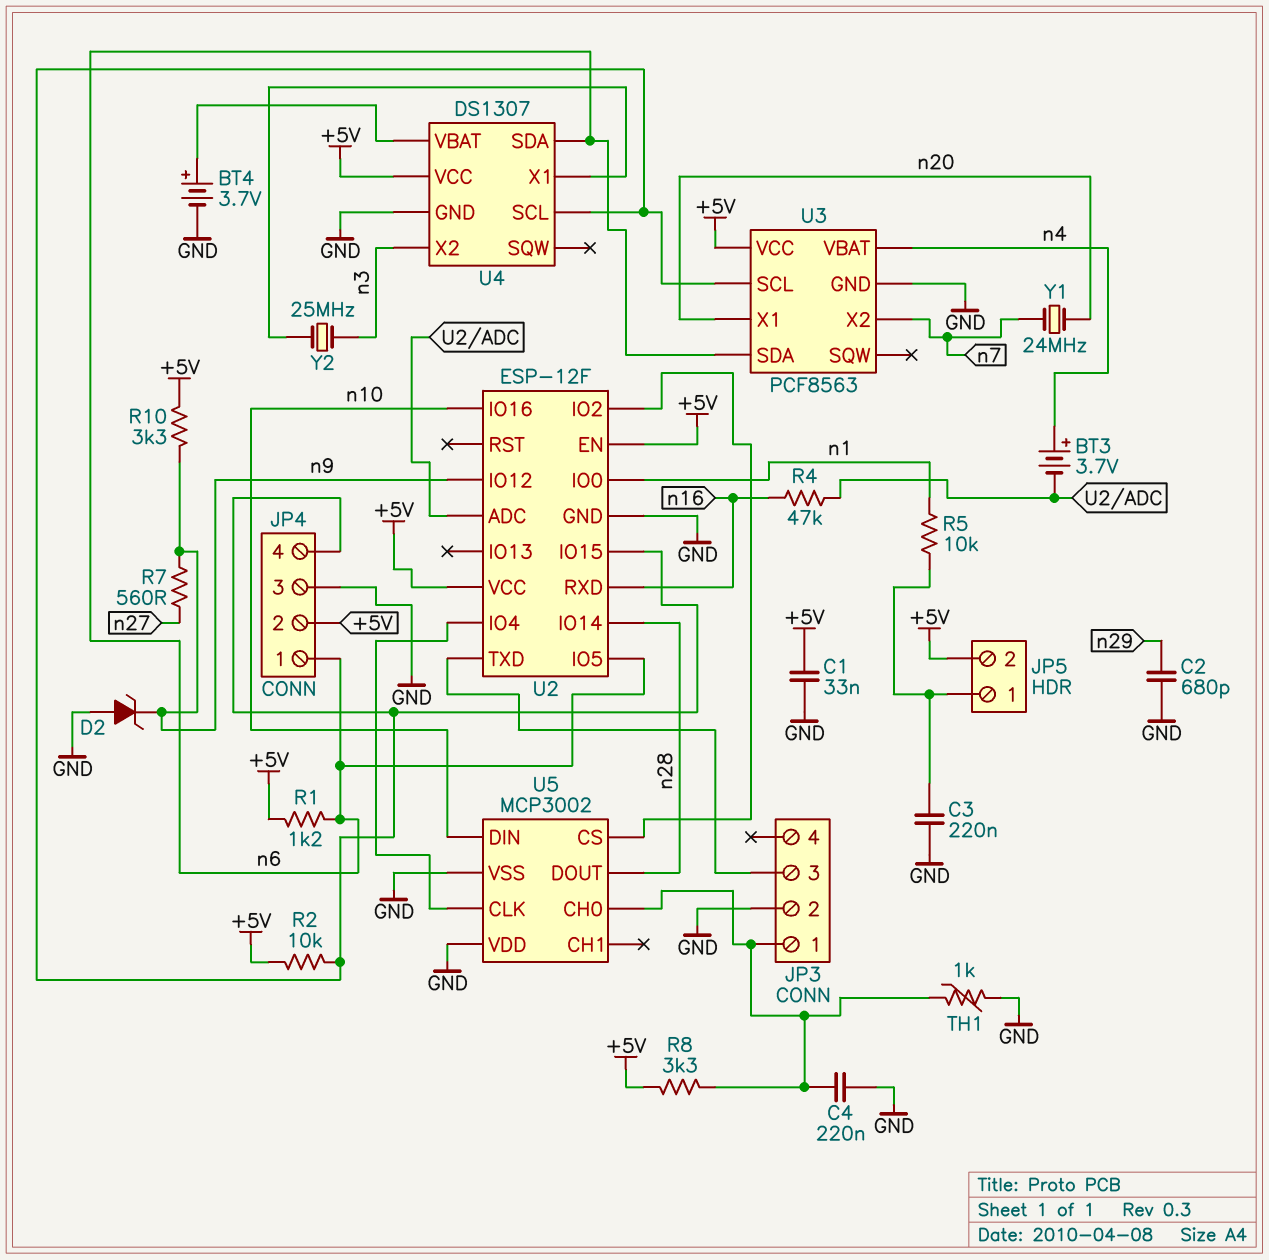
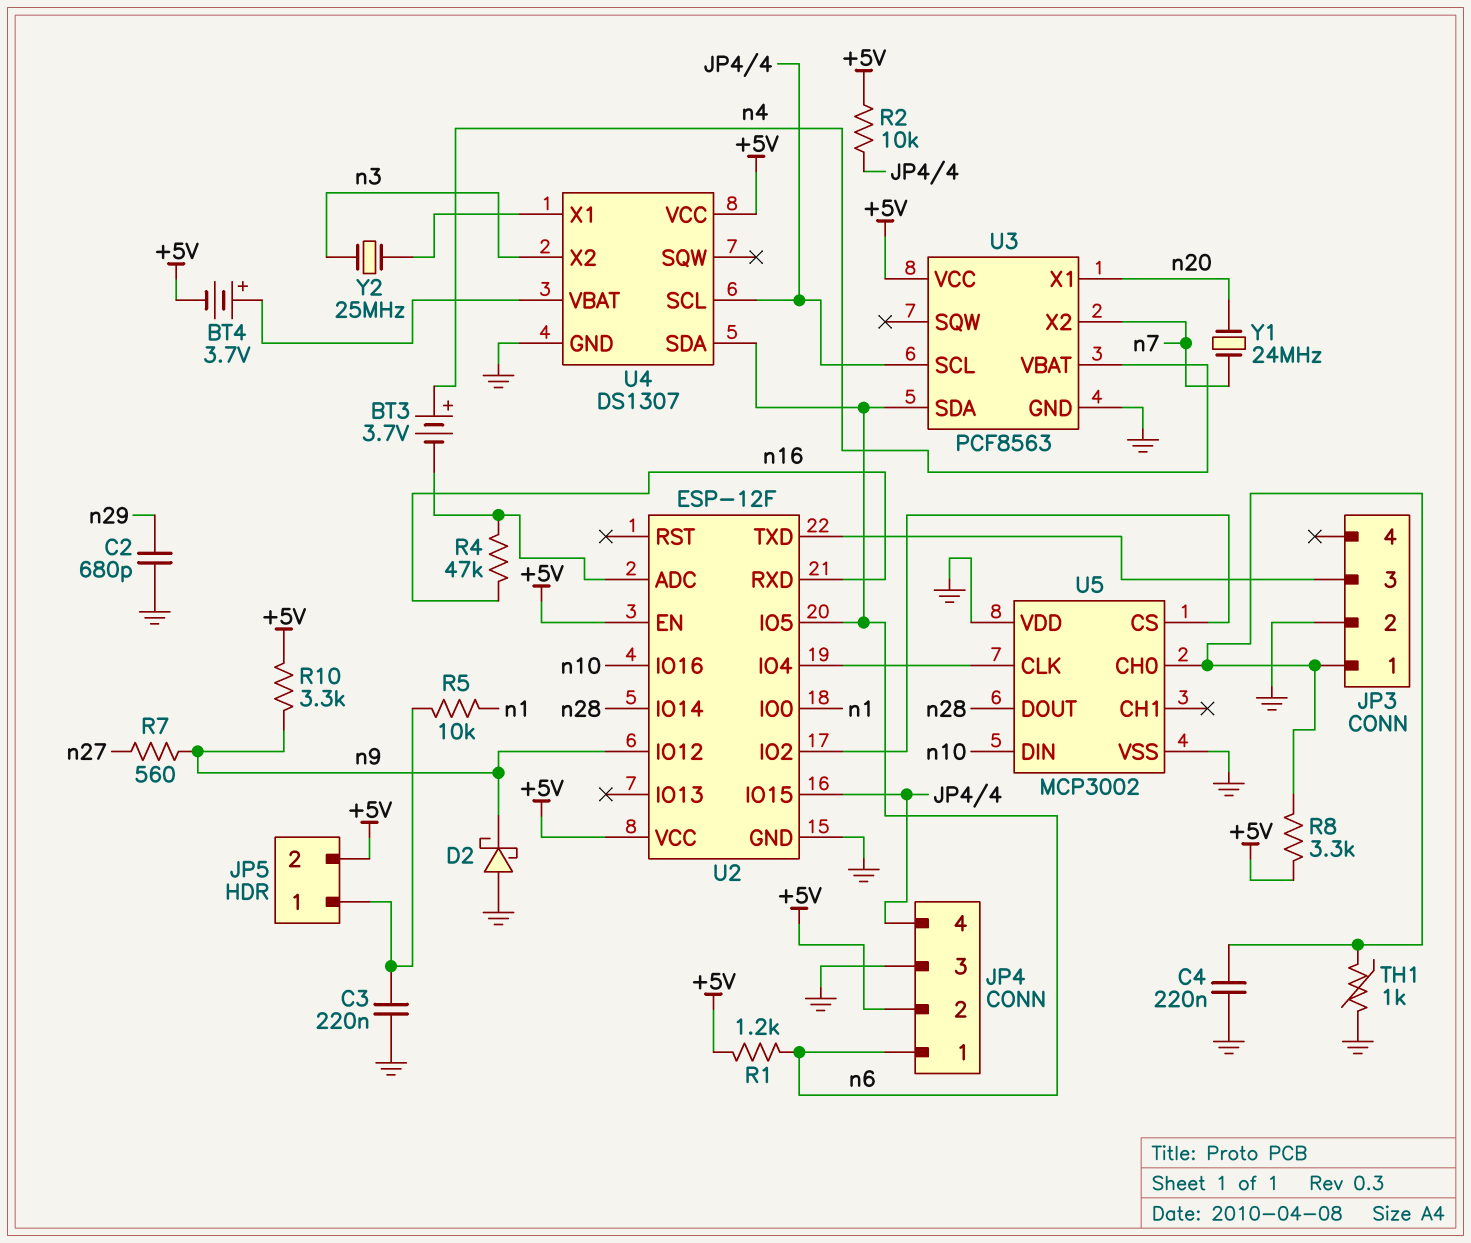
BT4: 3.7V (plus U4/VBAT, minus GND) -> 3.7V (plus U4/VBAT, minus +5V)
C1: 33nF (+5V, GND) -> none
D2: zener (A GND, K n9) -> schottky (A GND, K n9)

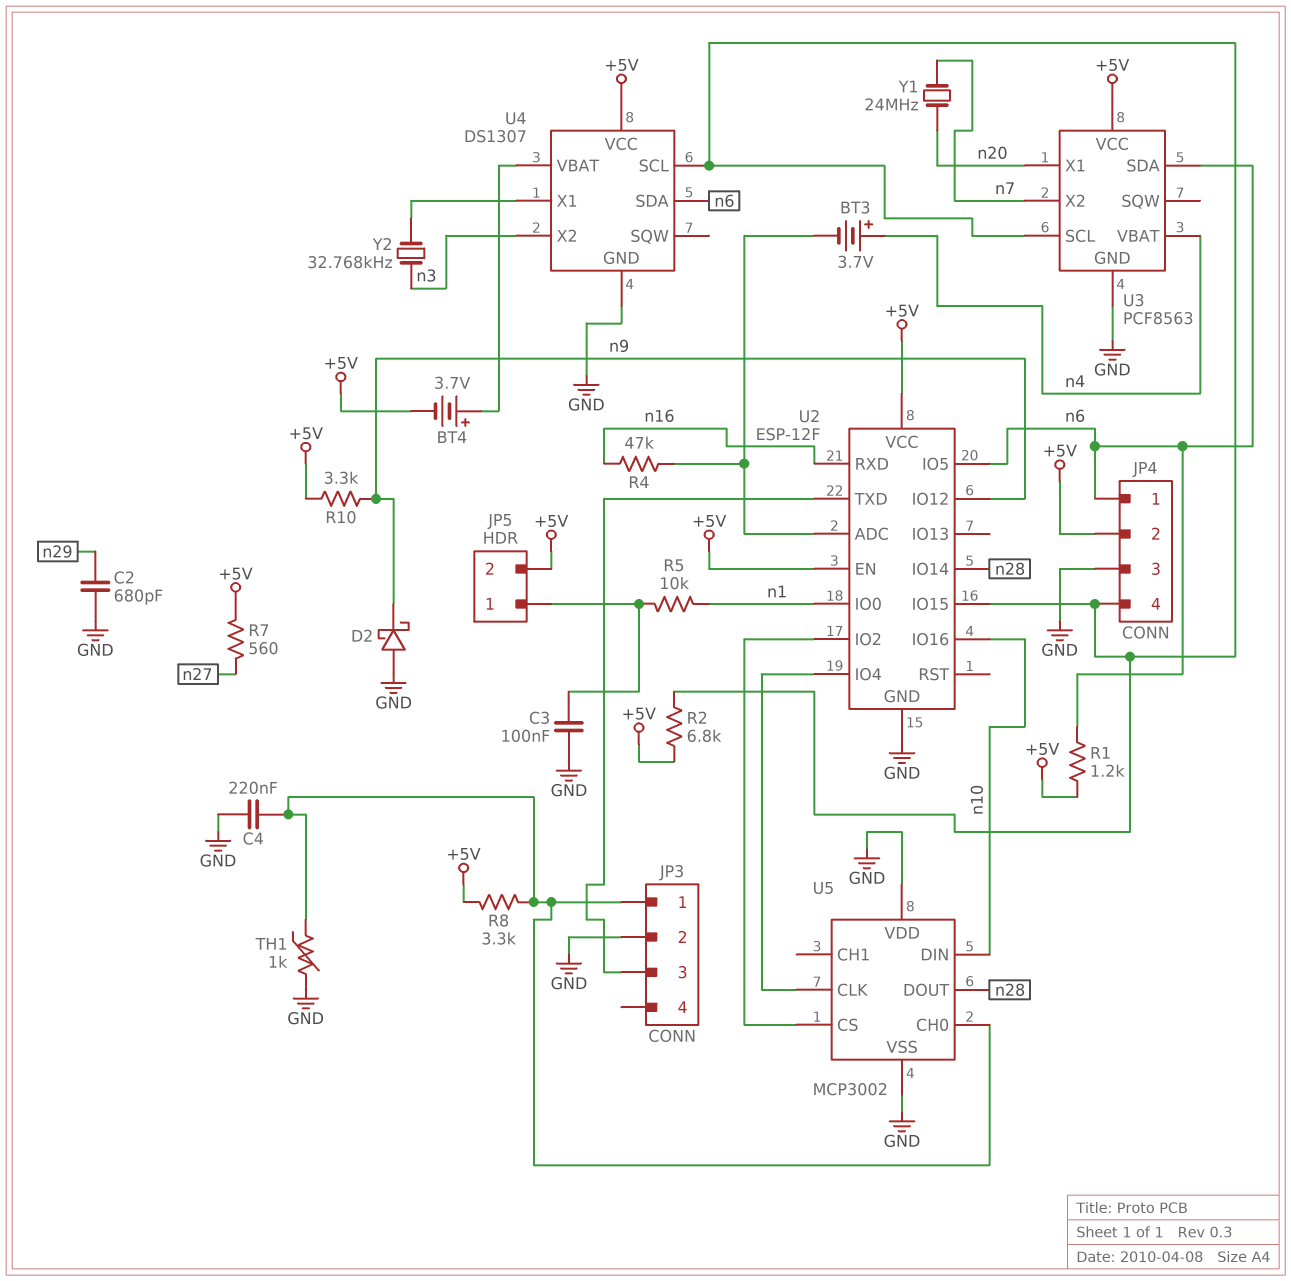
C3: 220nF (GND, JP5/1) -> 100nF (GND, JP5/1)
R2: 10k (+5V, JP4/4) -> 6.8k (+5V, JP4/4)
R7: 560 (n9, n27) -> 560 (+5V, n27)
Y2: 25MHz (U4/X1, n3) -> 32.768kHz (U4/X1, n3)

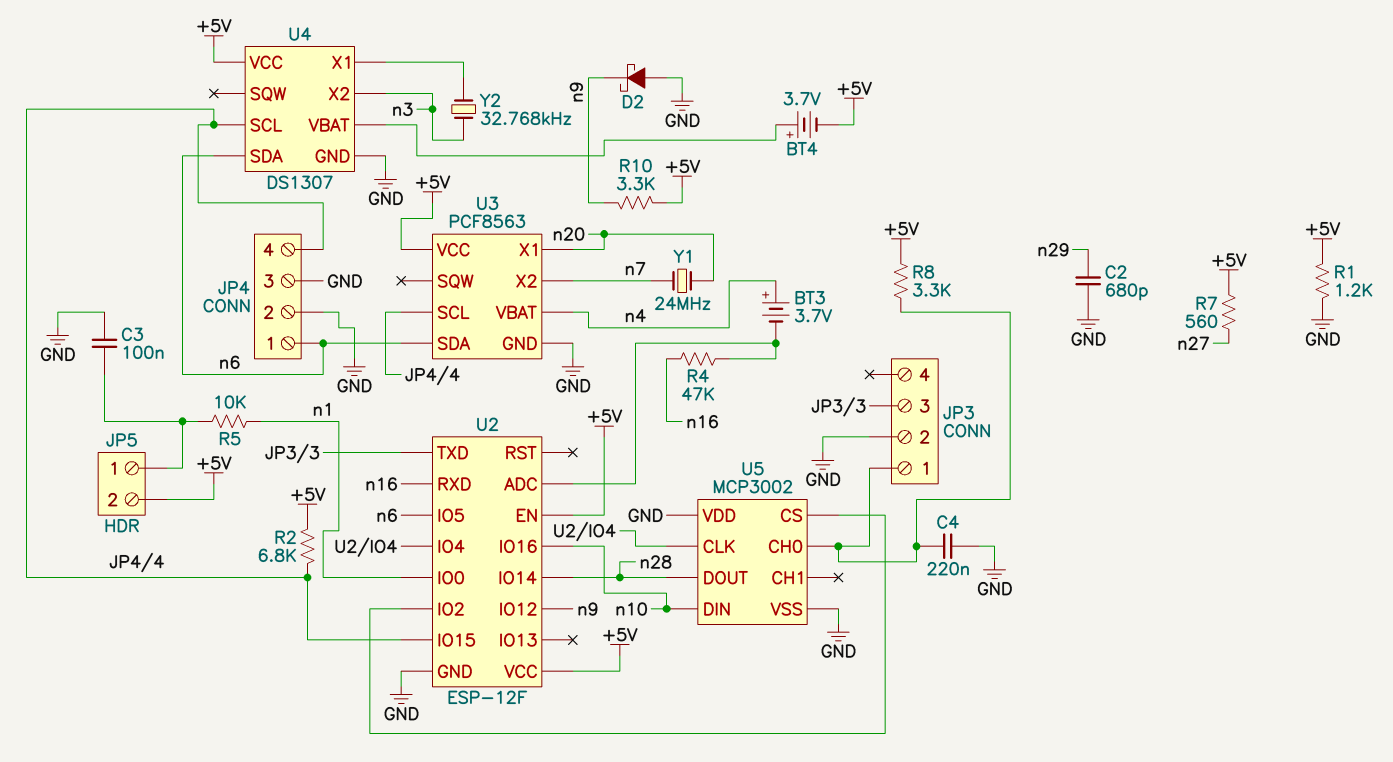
JP4 pin 2: +5V -> GND
R1: 1.2k (+5V, n6) -> 1.2k (+5V, GND)
TH1: 1k (GND, JP3/1) -> none

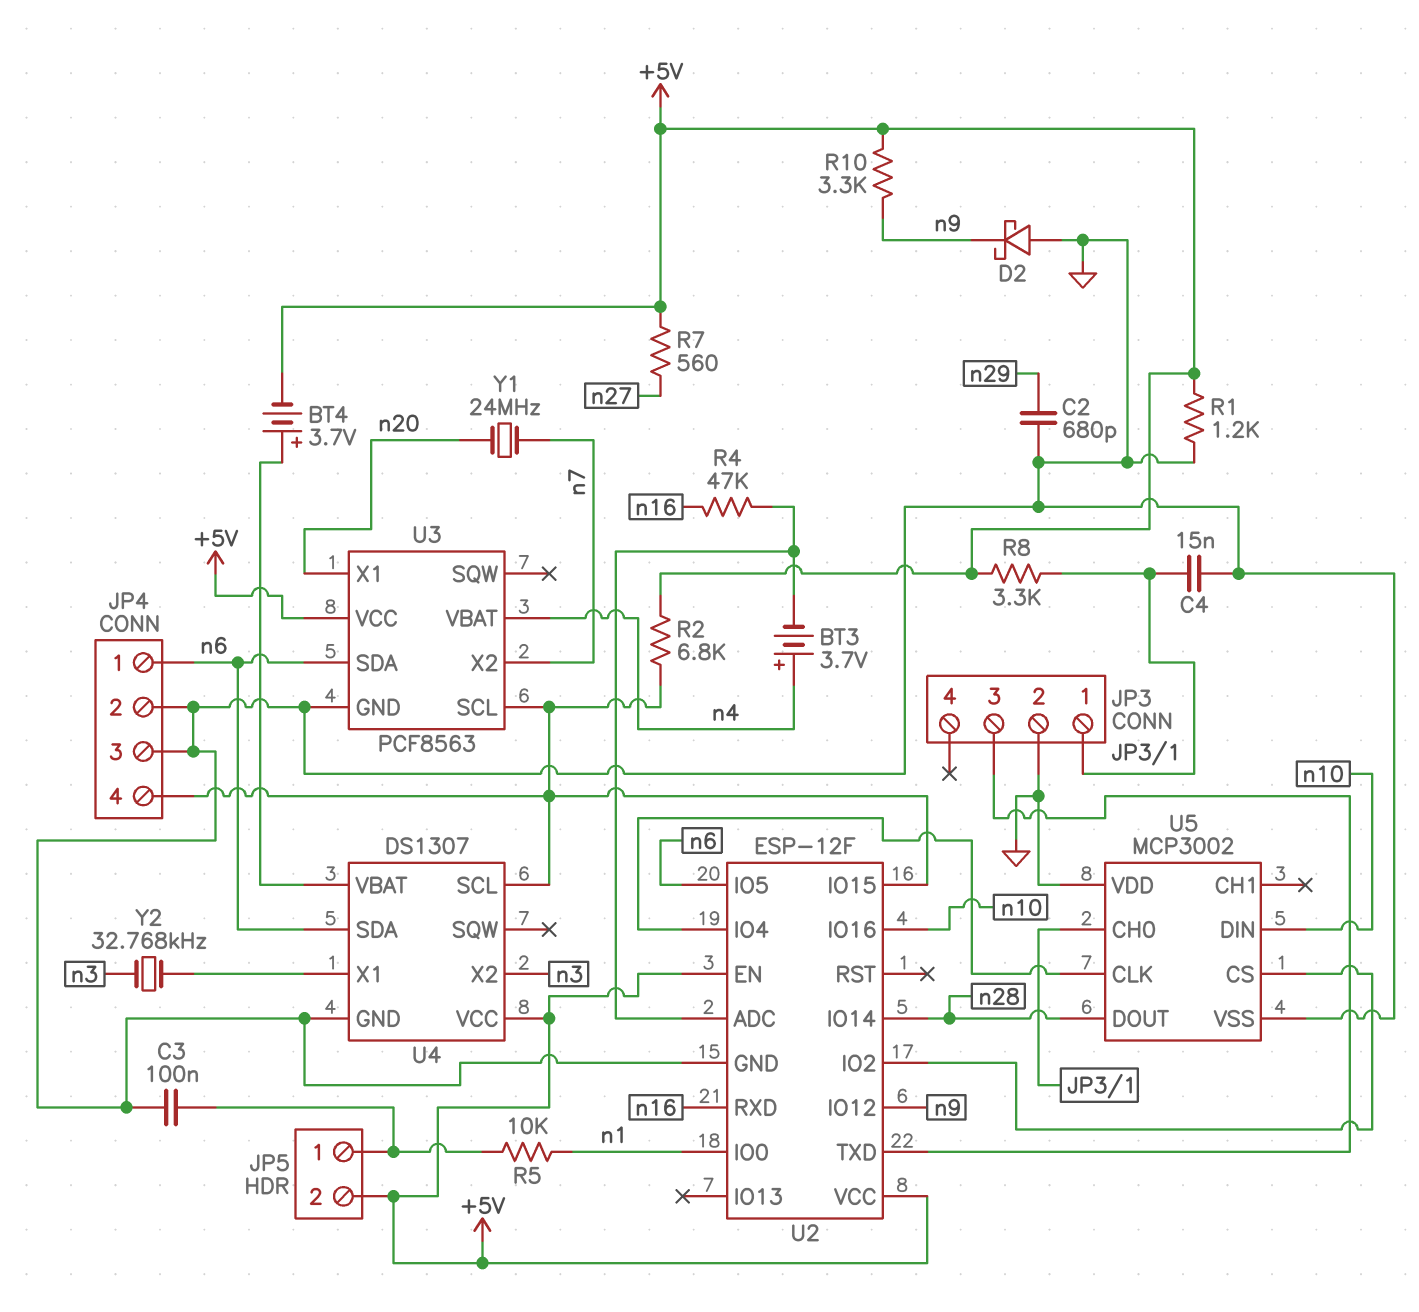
C4: 220nF (GND, JP3/1) -> 15nF (GND, JP3/1)

